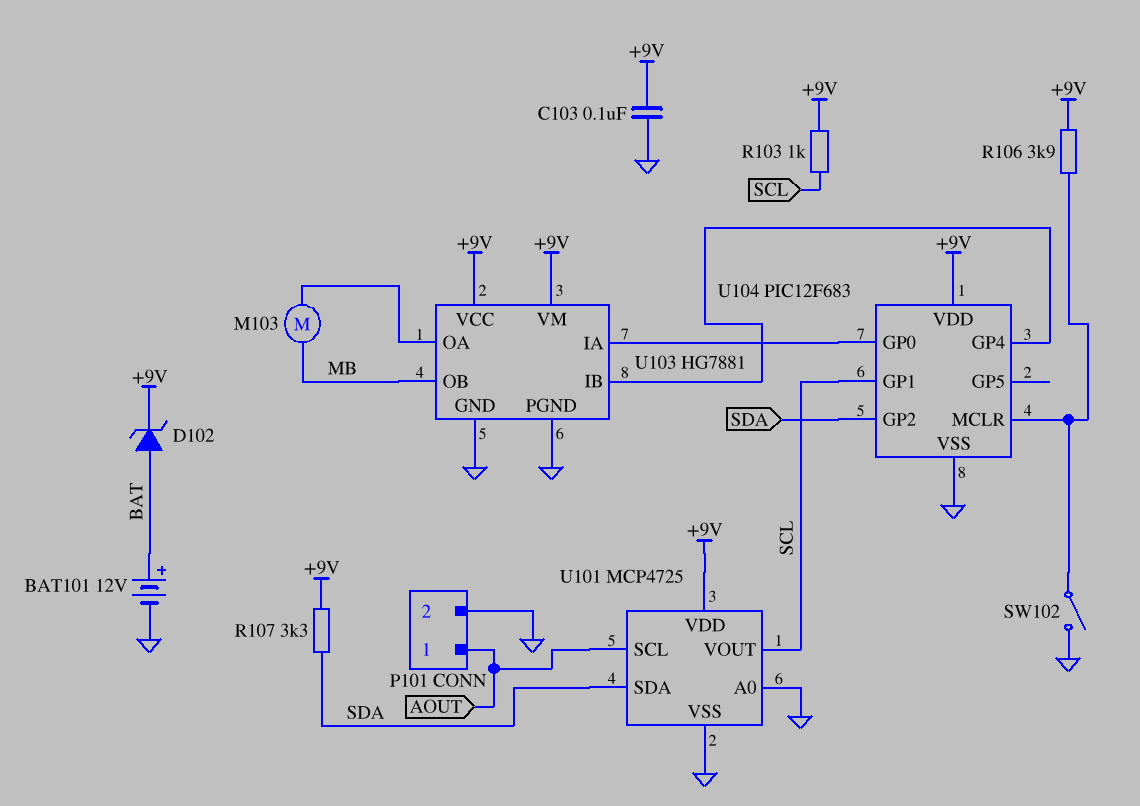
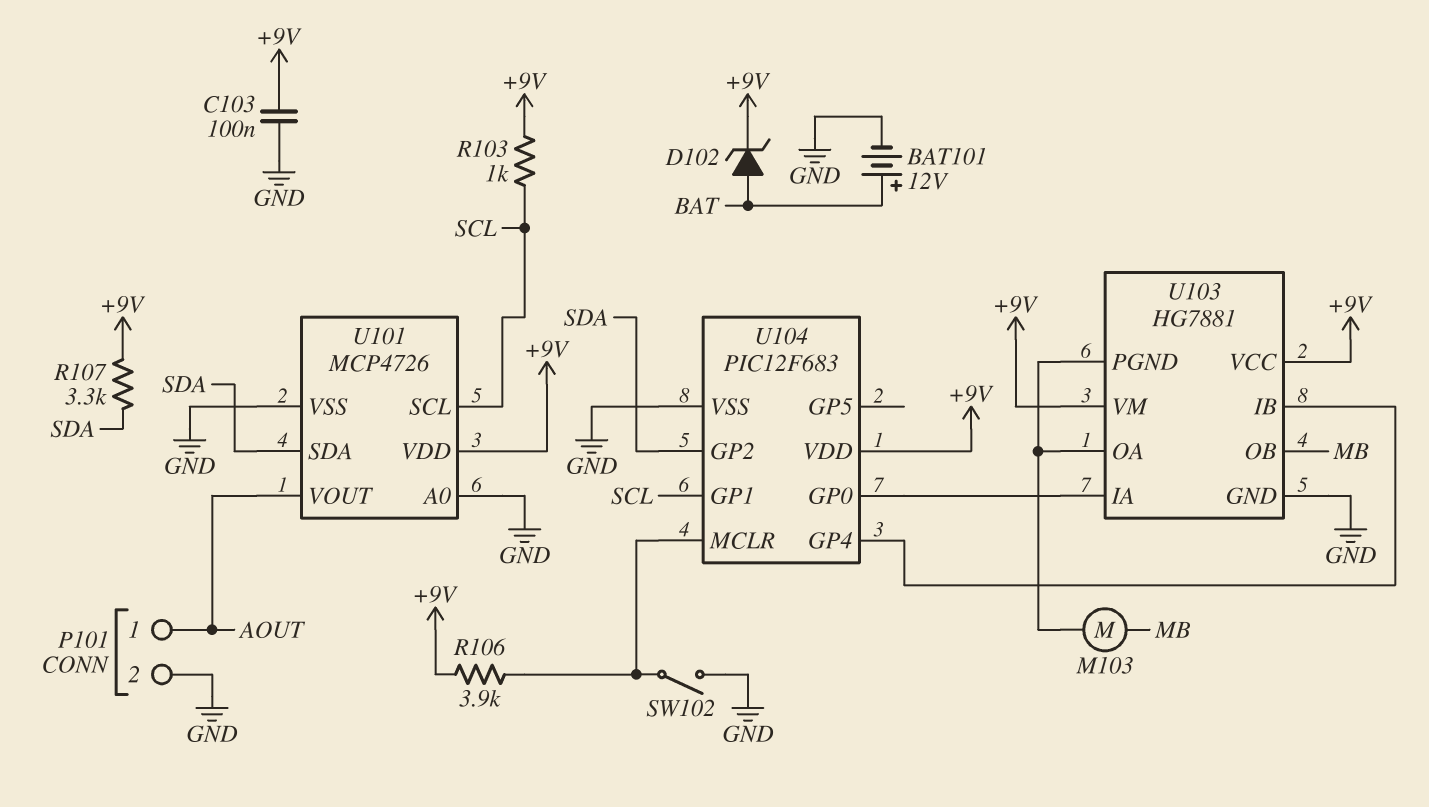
U101: MCP4725 -> MCP4726
U101 pin SCL: AOUT -> SCL
U101 pin VOUT: SCL -> AOUT
U103 pin PGND: GND -> U103/OA

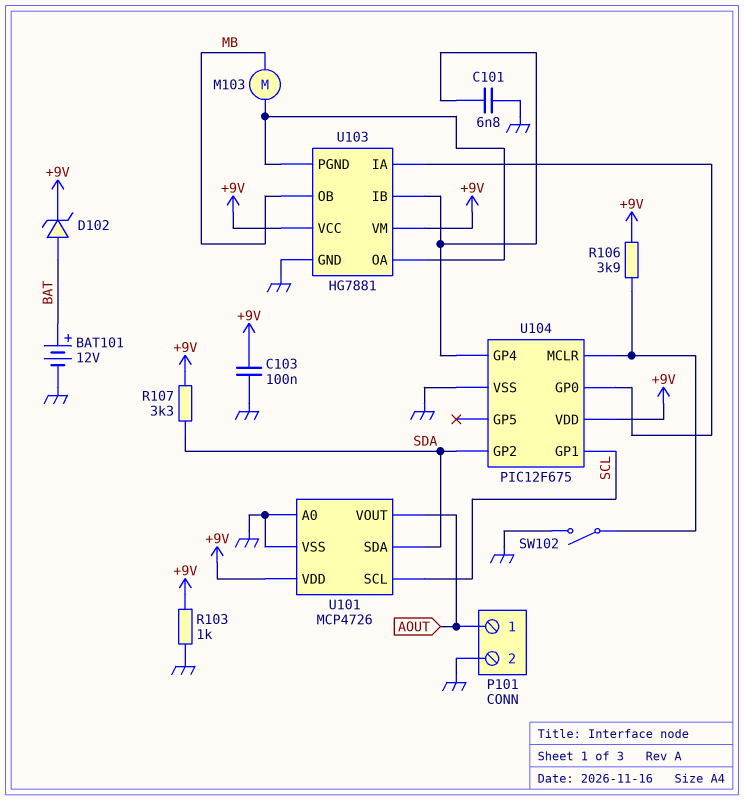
C101: none -> 6.8nF (GND, U103/IB)
R103: 1k (+9V, SCL) -> 1k (+9V, GND)
U104: PIC12F683 -> PIC12F675

